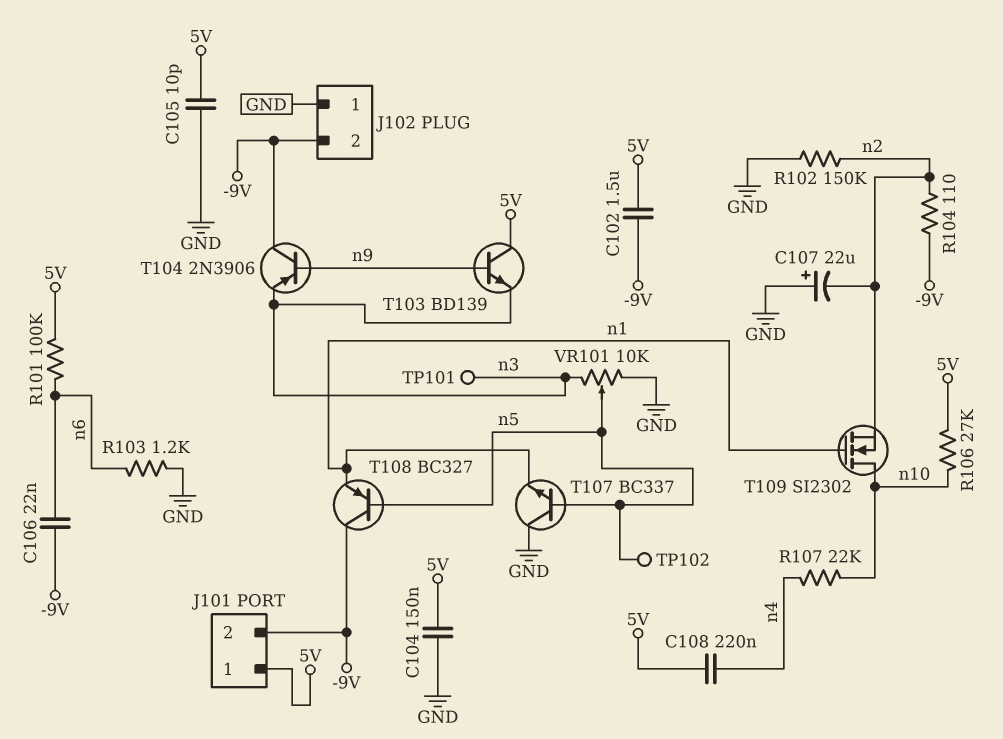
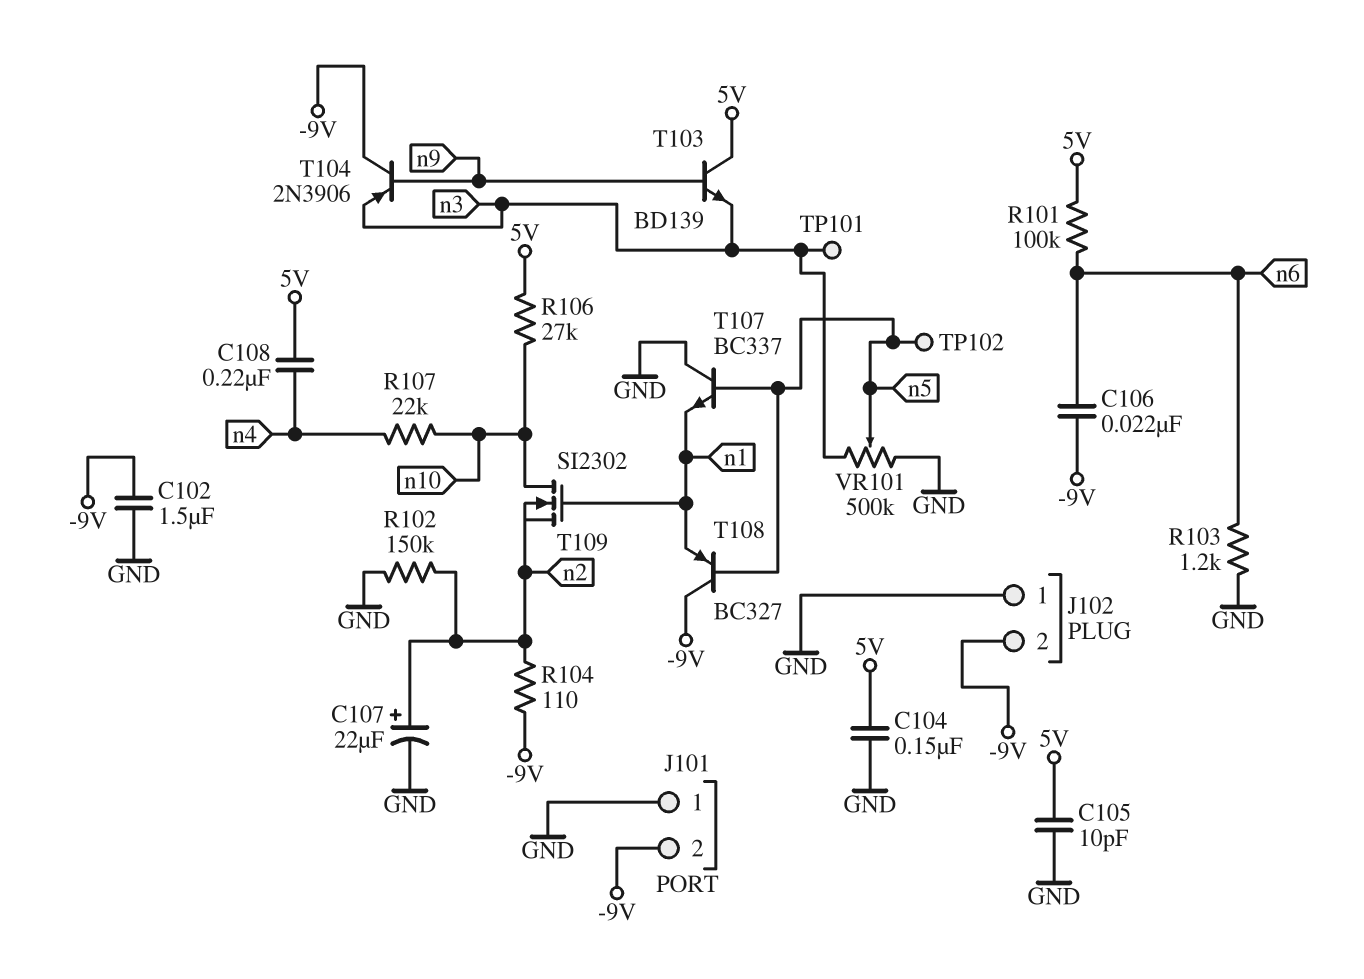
C102: 1.5uF (-9V, 5V) -> 1.5uF (-9V, GND)
C107: 22uF (plus GND, minus n2) -> 22uF (plus n2, minus GND)
J101 pin 1: 5V -> GND
VR101: 10k (GND, n3, wiper n5) -> 500k (GND, n3, wiper n5)

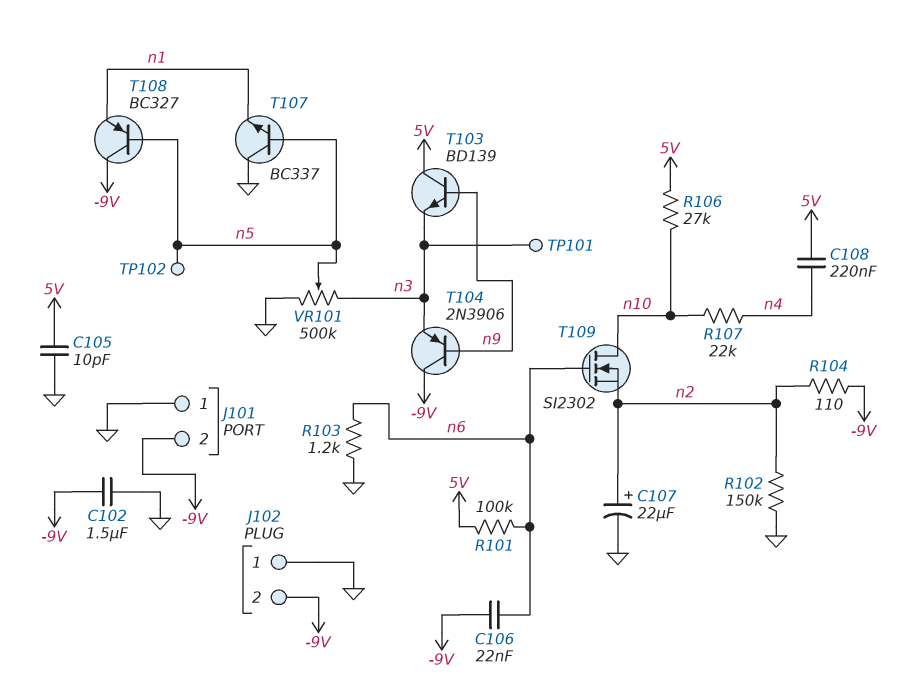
C104: 150nF (5V, GND) -> none
T109: NMOS SI2302 (G n1, D n10, S n2) -> NMOS SI2302 (G n6, D n10, S n2)

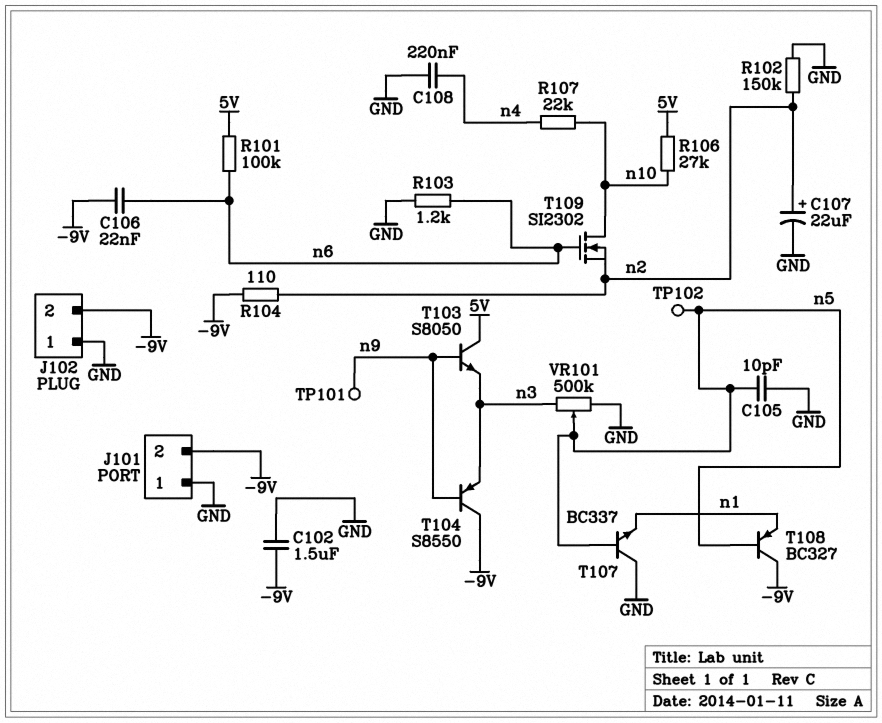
C105: 10pF (5V, GND) -> 10pF (GND, n5)
C108: 220nF (5V, n4) -> 220nF (GND, n4)
T103: NPN BD139 (B n9, C 5V, E n3) -> NPN S8050 (B n9, C 5V, E n3)
T104: PNP 2N3906 (B n9, C -9V, E n3) -> PNP S8550 (B n9, C -9V, E n3)
TP101: test point (n3) -> test point (n9)

